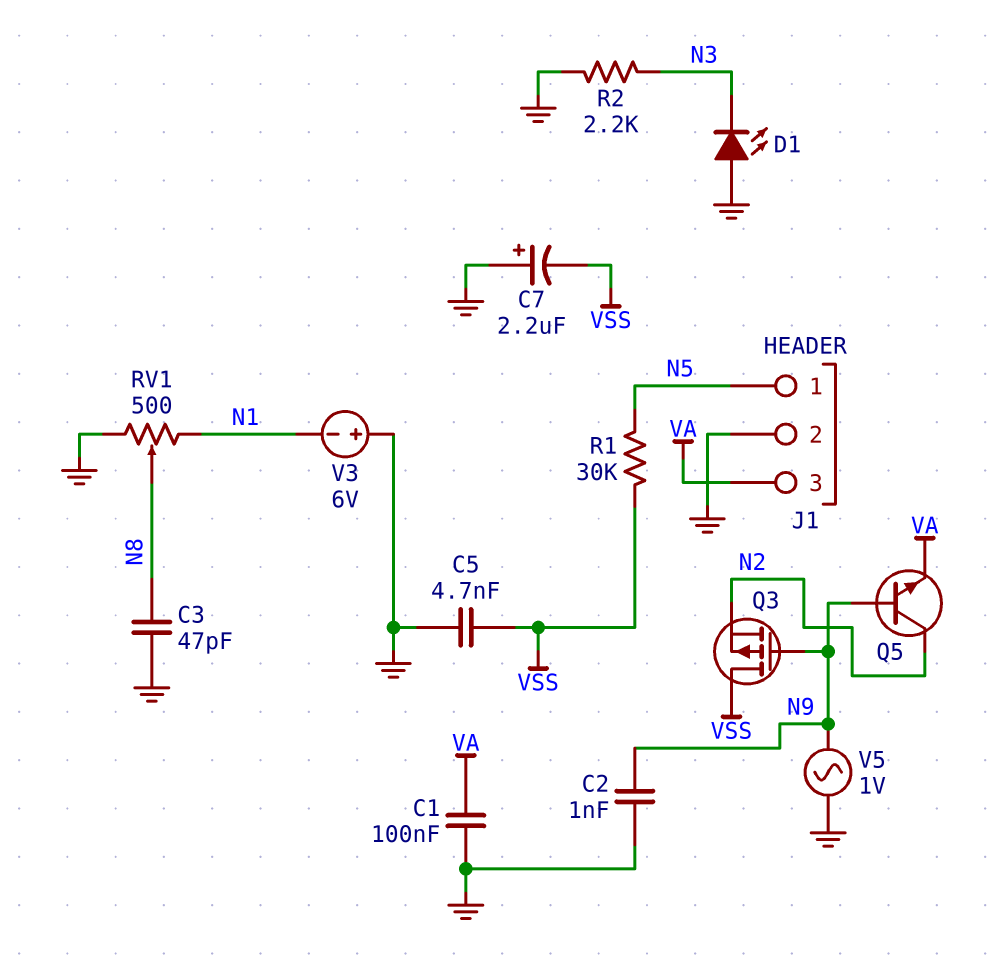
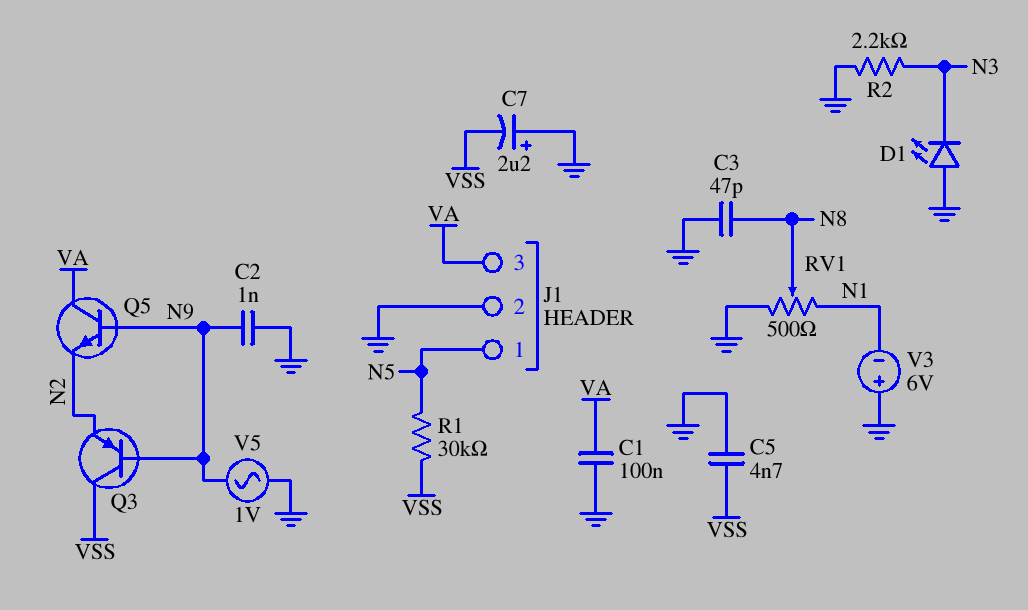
Q3: PMOS (G N9, D VSS, S N2) -> PNP (B N9, C VSS, E N2)
Q5: NPN (B N9, C N2, E VA) -> NPN (B N9, C VA, E N2)

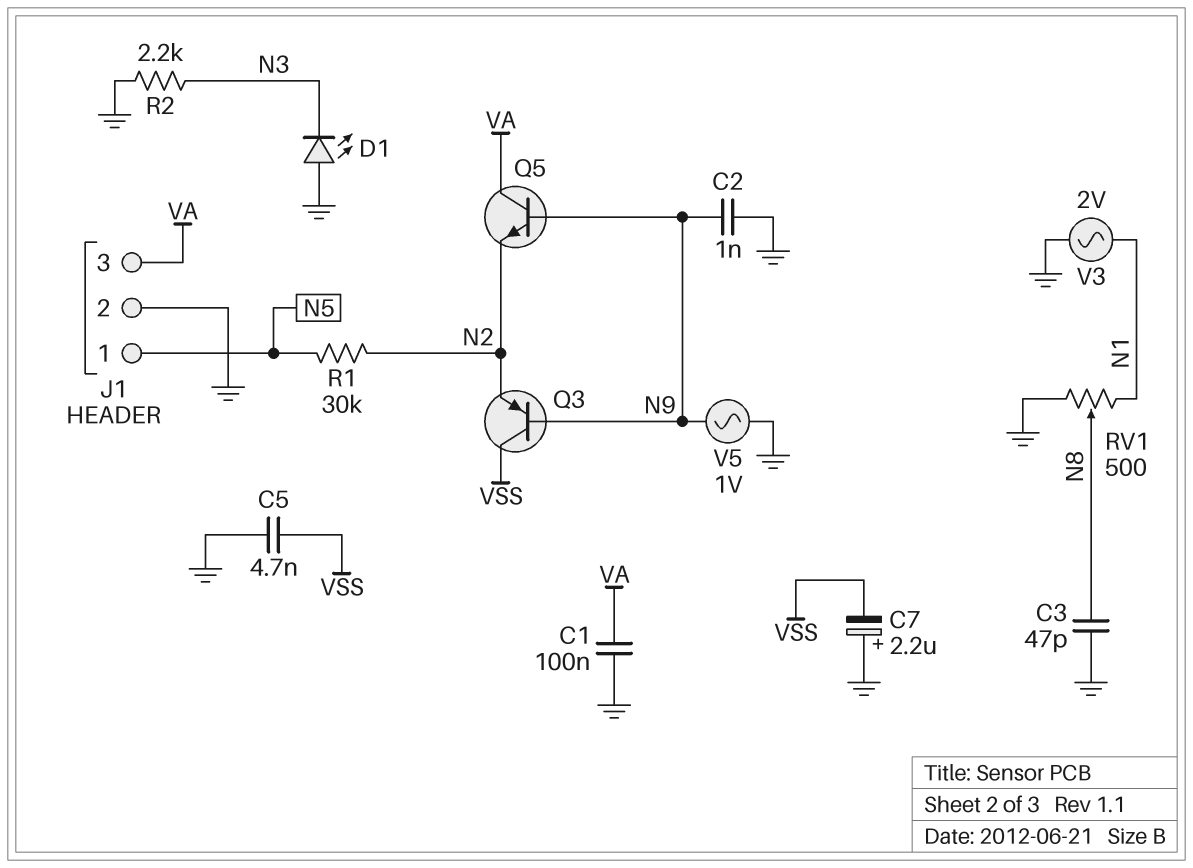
R1: 30k (N5, VSS) -> 30k (N2, N5)
V3: 6V (plus GND, minus N1) -> AC 2V (GND, N1)

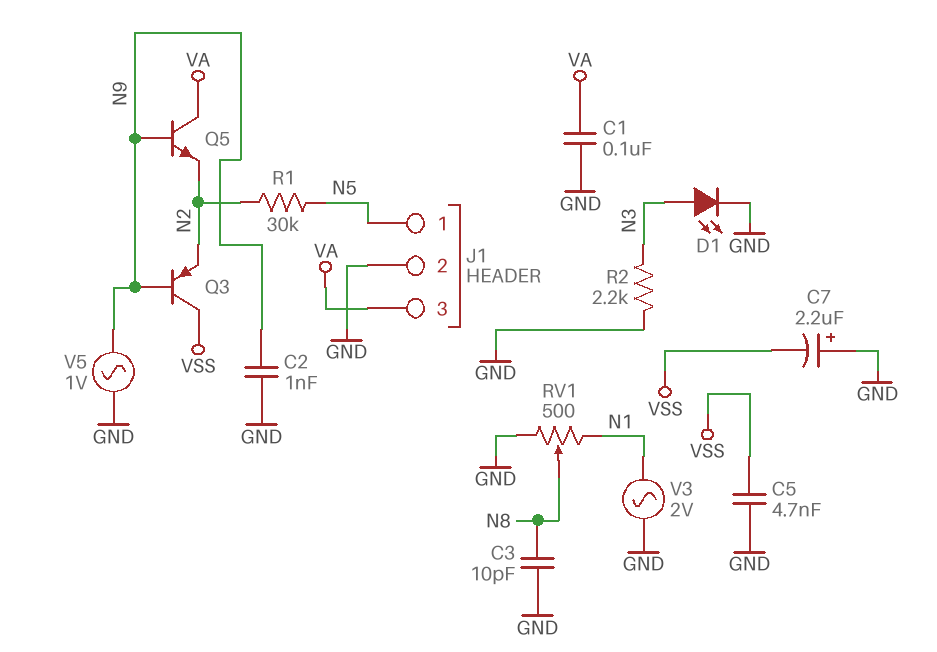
C3: 47pF (GND, N8) -> 10pF (GND, N8)
D1: LED (A GND, K N3) -> LED (A N3, K GND)

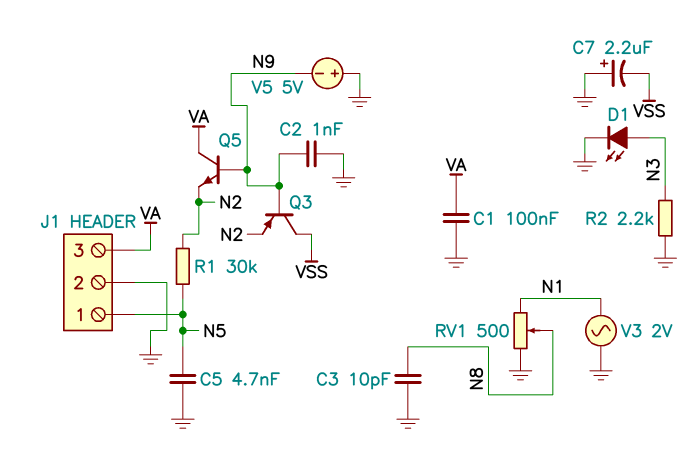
C5: 4.7nF (GND, VSS) -> 4.7nF (GND, N5)
V5: AC 1V (GND, N9) -> 5V (plus GND, minus N9)

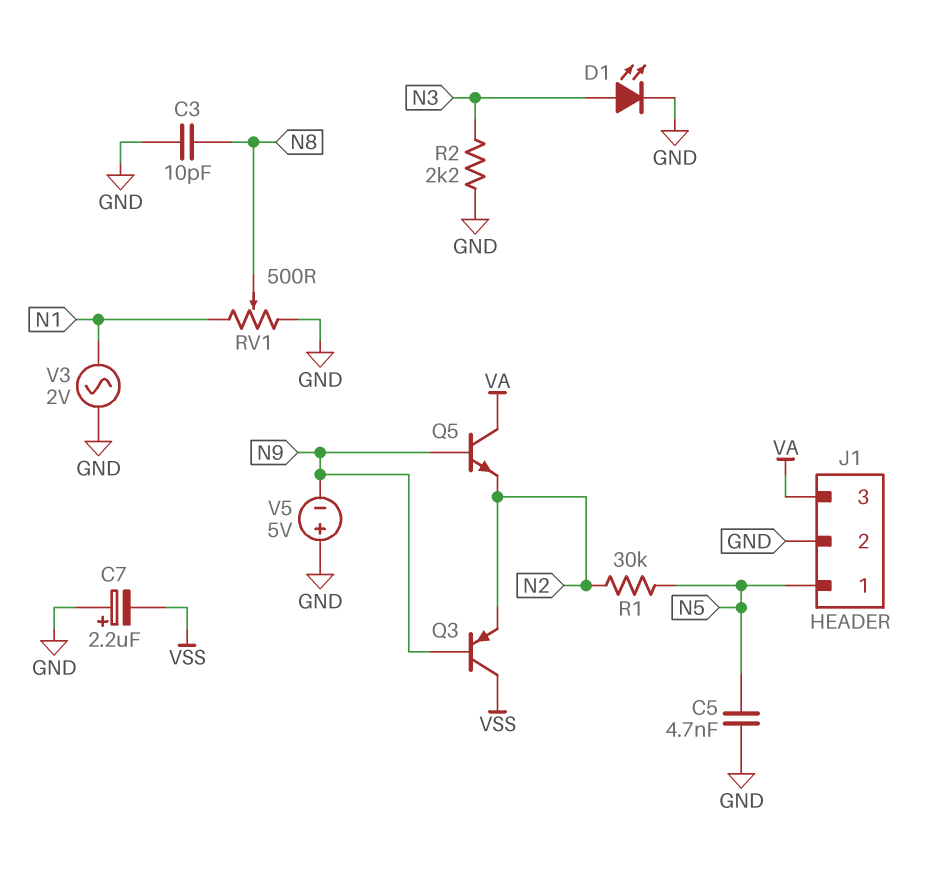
C1: 100nF (GND, VA) -> none
C2: 1nF (GND, N9) -> none

